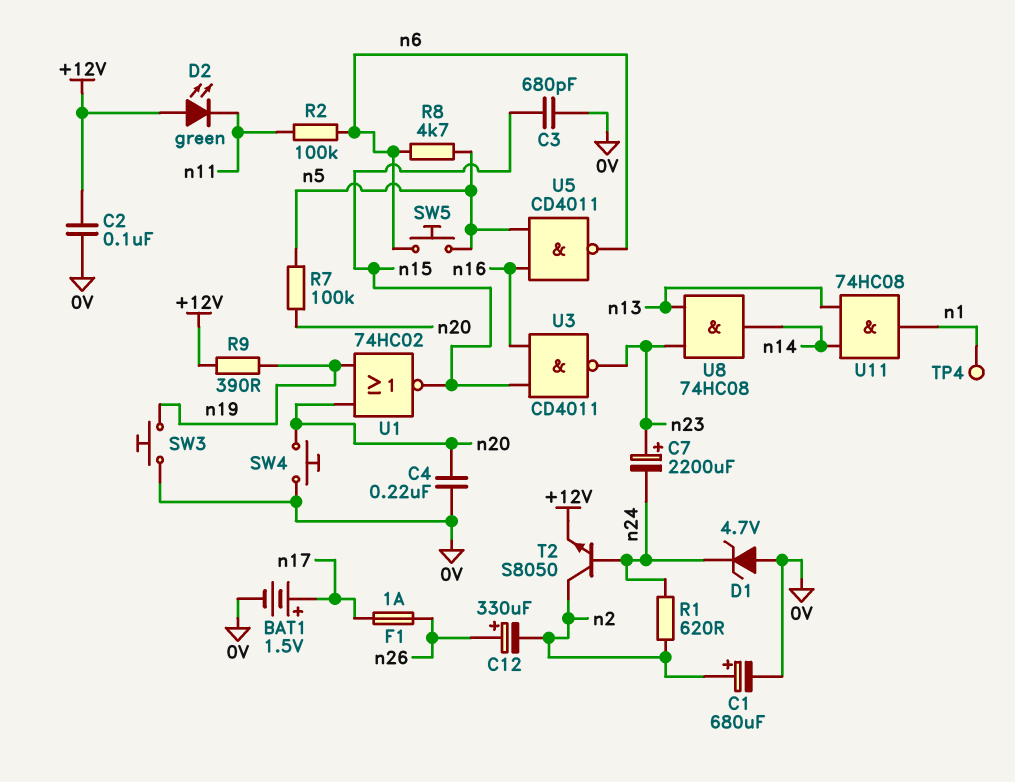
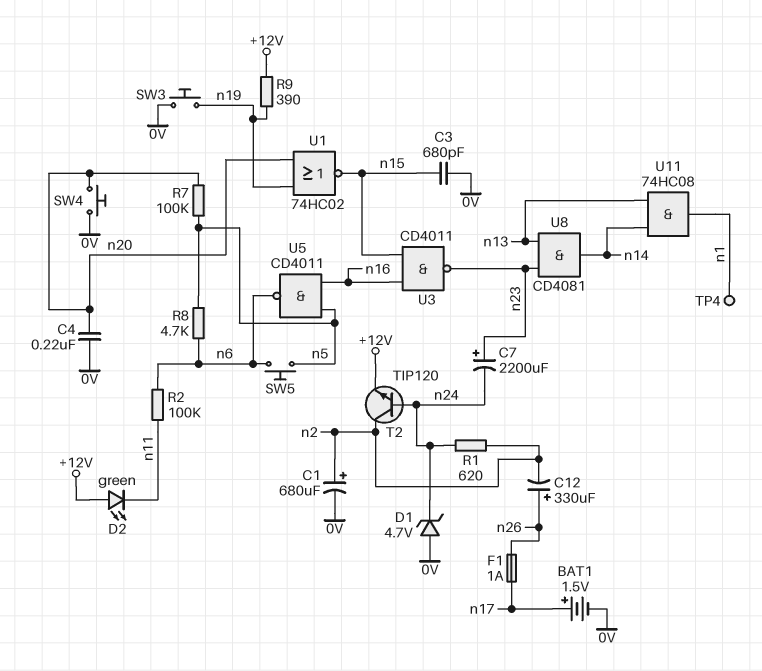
C2: 100nF (+12V, 0V) -> none
T2: NPN S8050 (B n24, C n2, E +12V) -> NPN TIP120 (B n24, C n2, E +12V)
U8: AND 74HC08 (in n13, in n23, out n14) -> AND CD4081 (in n13, in n23, out n14)

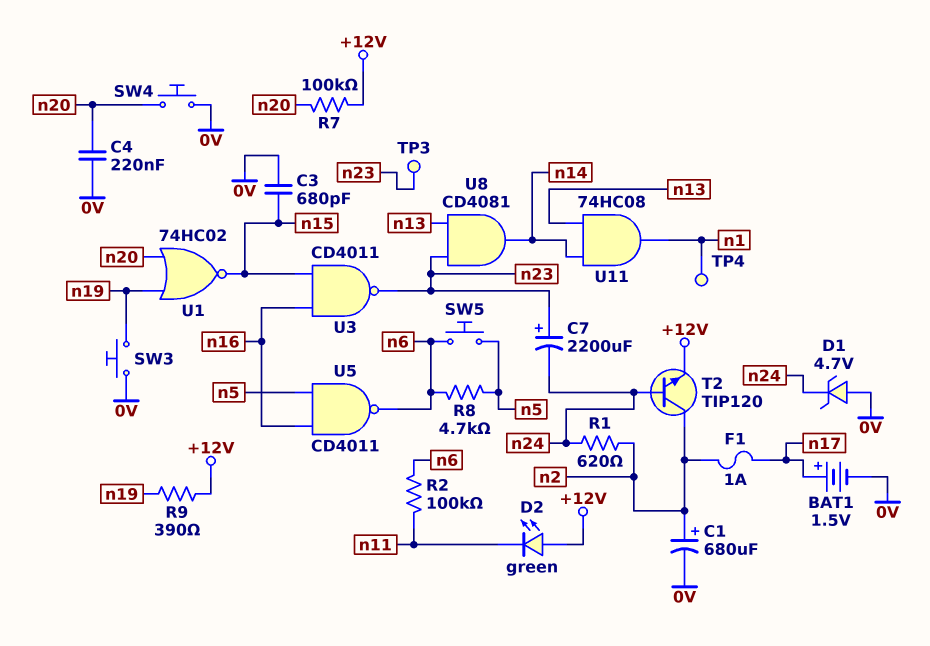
C12: 330uF (plus n26, minus n2) -> none
F1: 1A (n17, n26) -> 1A (n2, n17)
R7: 100k (n5, n20) -> 100k (+12V, n20)
TP3: none -> test point (n23)

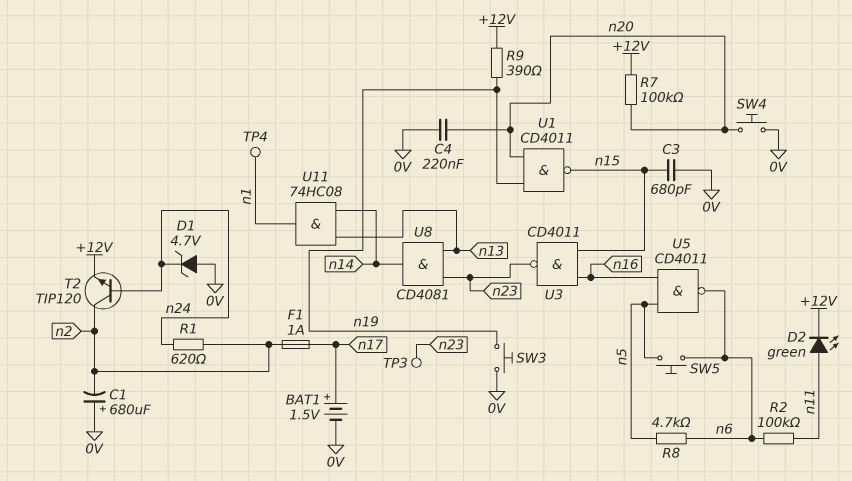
C1: 680uF (plus n2, minus 0V) -> 680uF (plus 0V, minus n2)
C7: 2200uF (plus n23, minus n24) -> none
D2: LED green (A +12V, K n11) -> LED green (A n11, K +12V)
U1: NOR 74HC02 (in n19, in n20, out n15) -> NAND CD4011 (in n19, in n20, out n15)

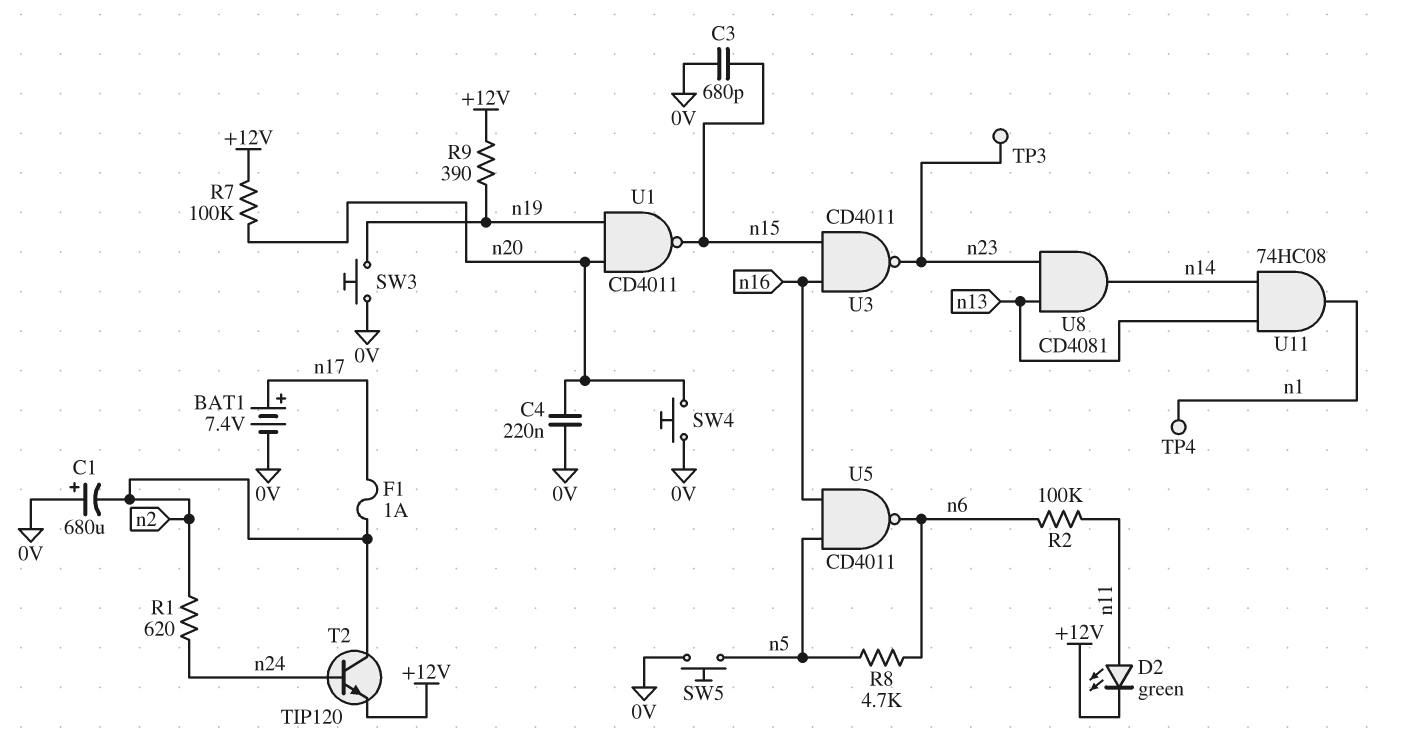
BAT1: 1.5V (plus n17, minus 0V) -> 7.4V (plus n17, minus 0V)
D1: zener 4.7V (A 0V, K n24) -> none
SW5: button (n5, n6) -> button (0V, n5)

